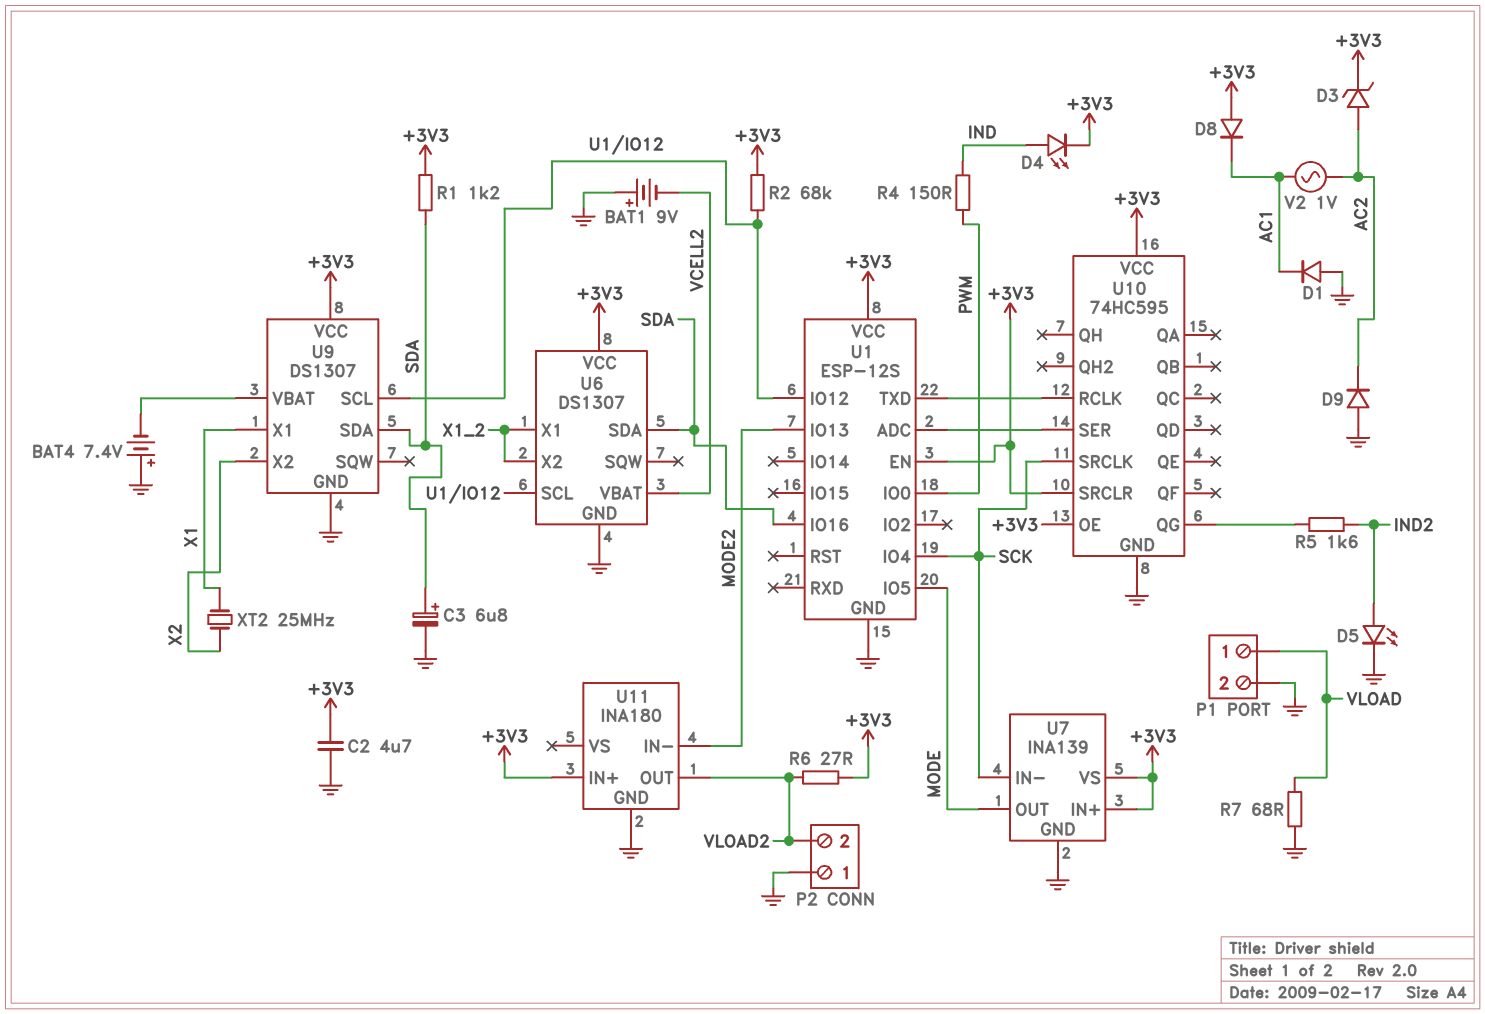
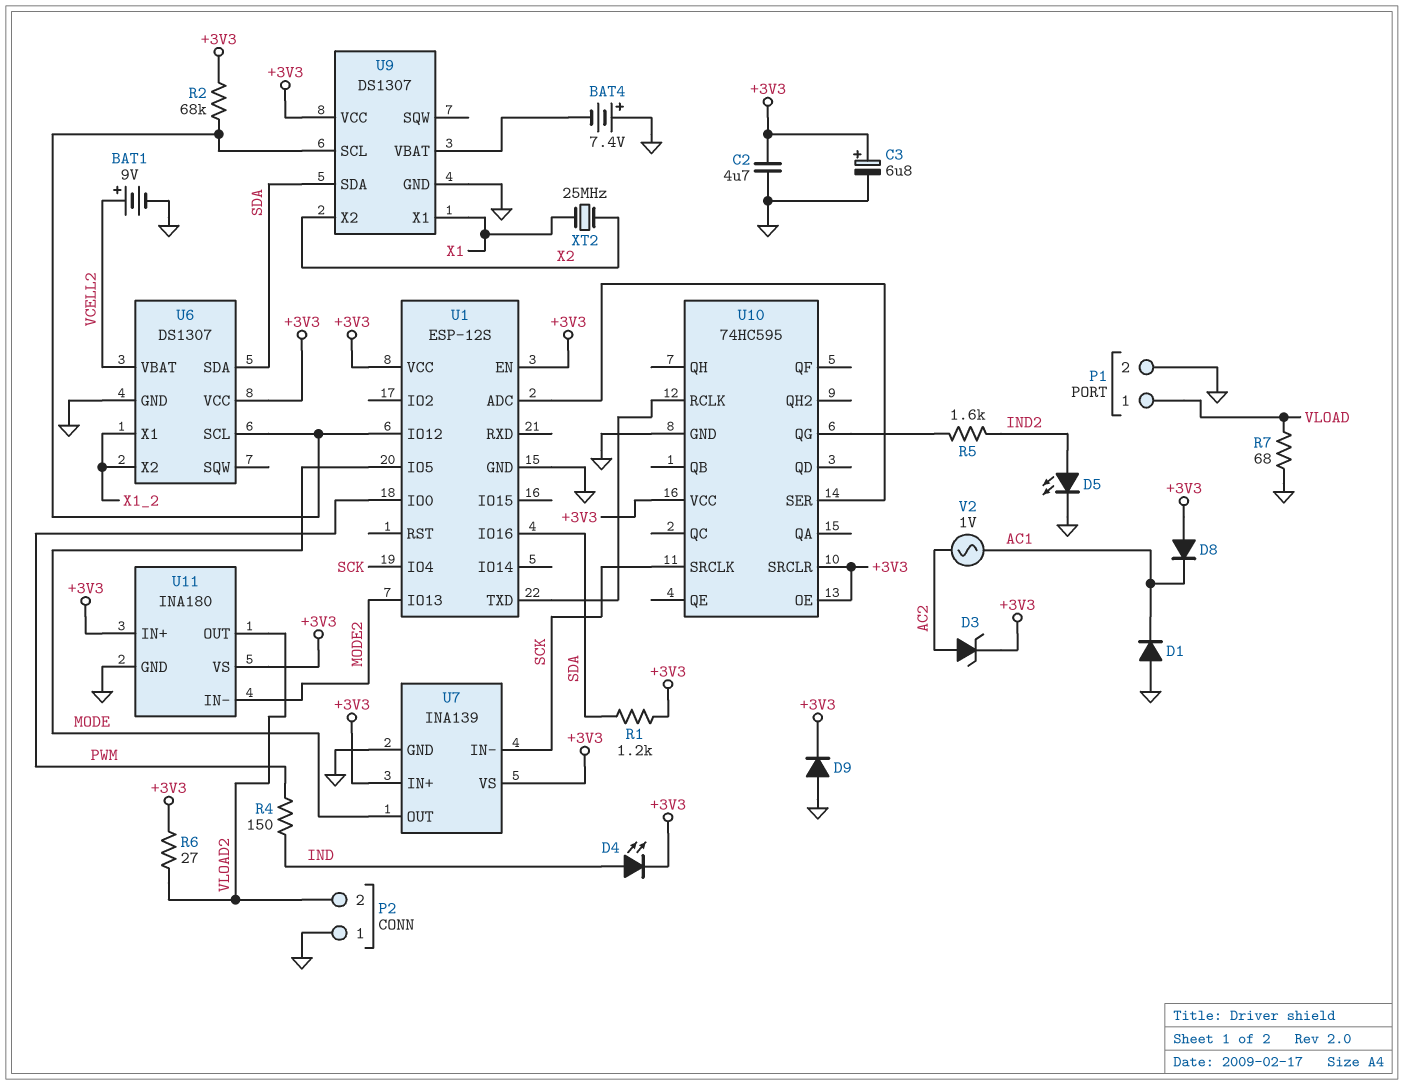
BAT1: 9V (plus GND, minus VCELL2) -> 9V (plus VCELL2, minus GND)
C3: 6.8uF (plus SDA, minus GND) -> 6.8uF (plus +3V3, minus GND)
D9: diode (A GND, K AC2) -> diode (A GND, K +3V3)
U11 pin VS: none -> +3V3

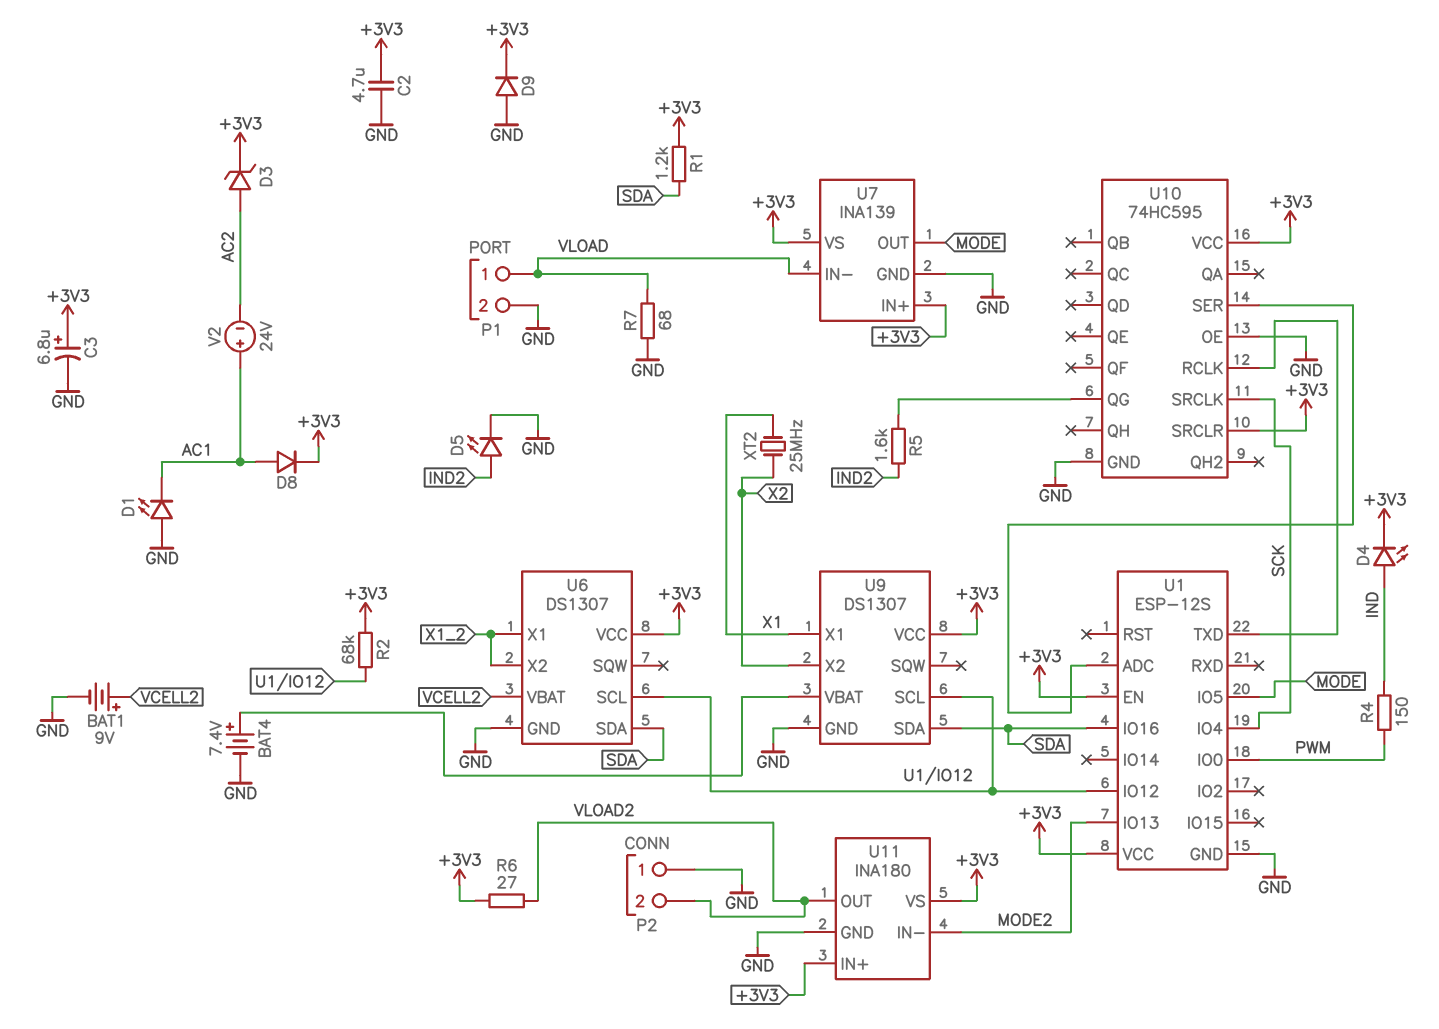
BAT4: 7.4V (plus GND, minus U9/VBAT) -> 7.4V (plus U9/VBAT, minus GND)
D1: diode (A GND, K AC1) -> LED (A GND, K AC1)
D8: diode (A +3V3, K AC1) -> diode (A AC1, K +3V3)
U7 pin IN-: SCK -> VLOAD
U10 pin OE: +3V3 -> GND
V2: AC 1V (AC1, AC2) -> 24V (plus AC1, minus AC2)

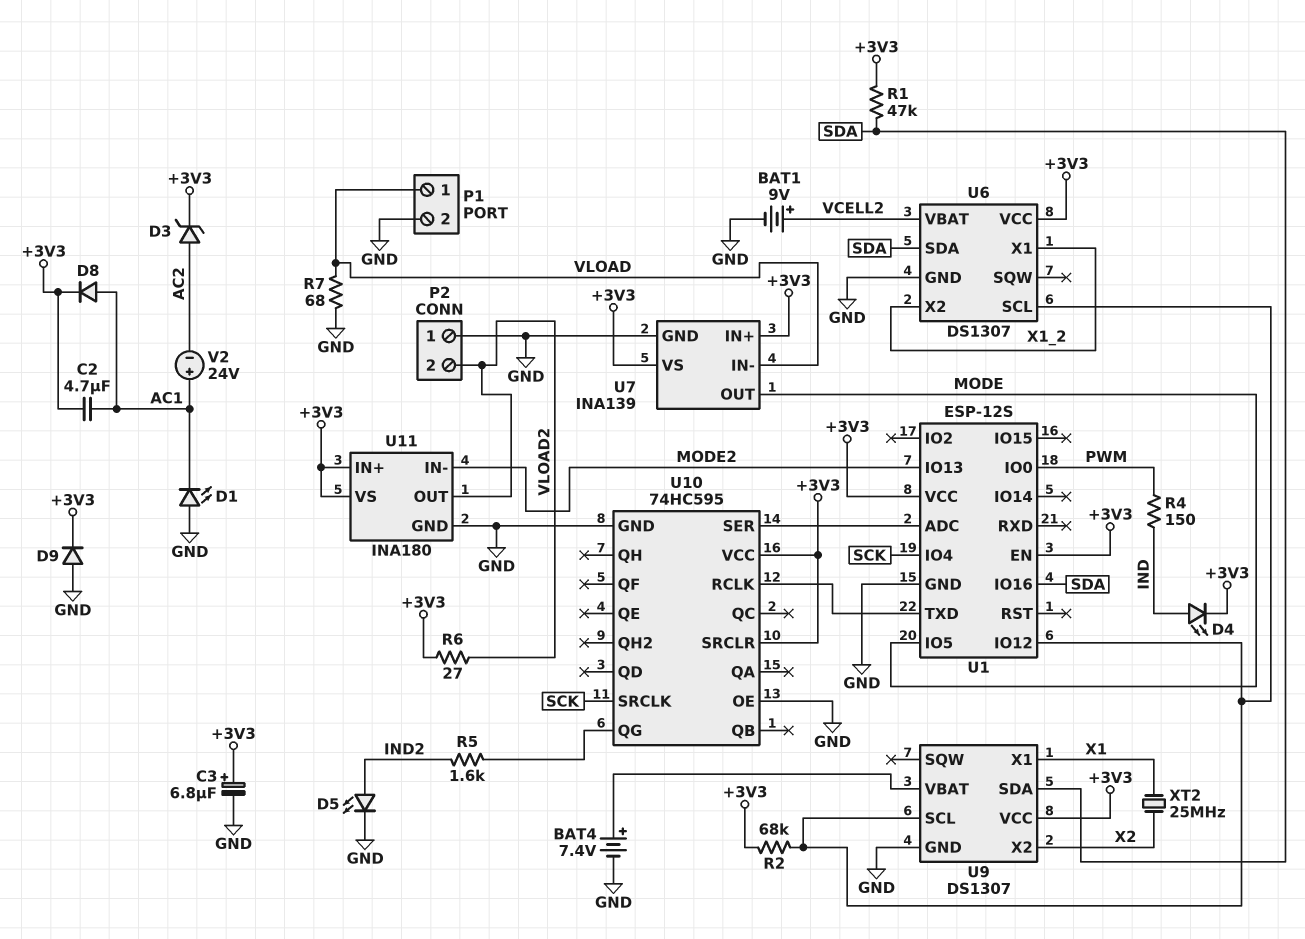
C2: 4.7uF (+3V3, GND) -> 4.7uF (+3V3, AC1)
R1: 1.2k (+3V3, SDA) -> 47k (+3V3, SDA)

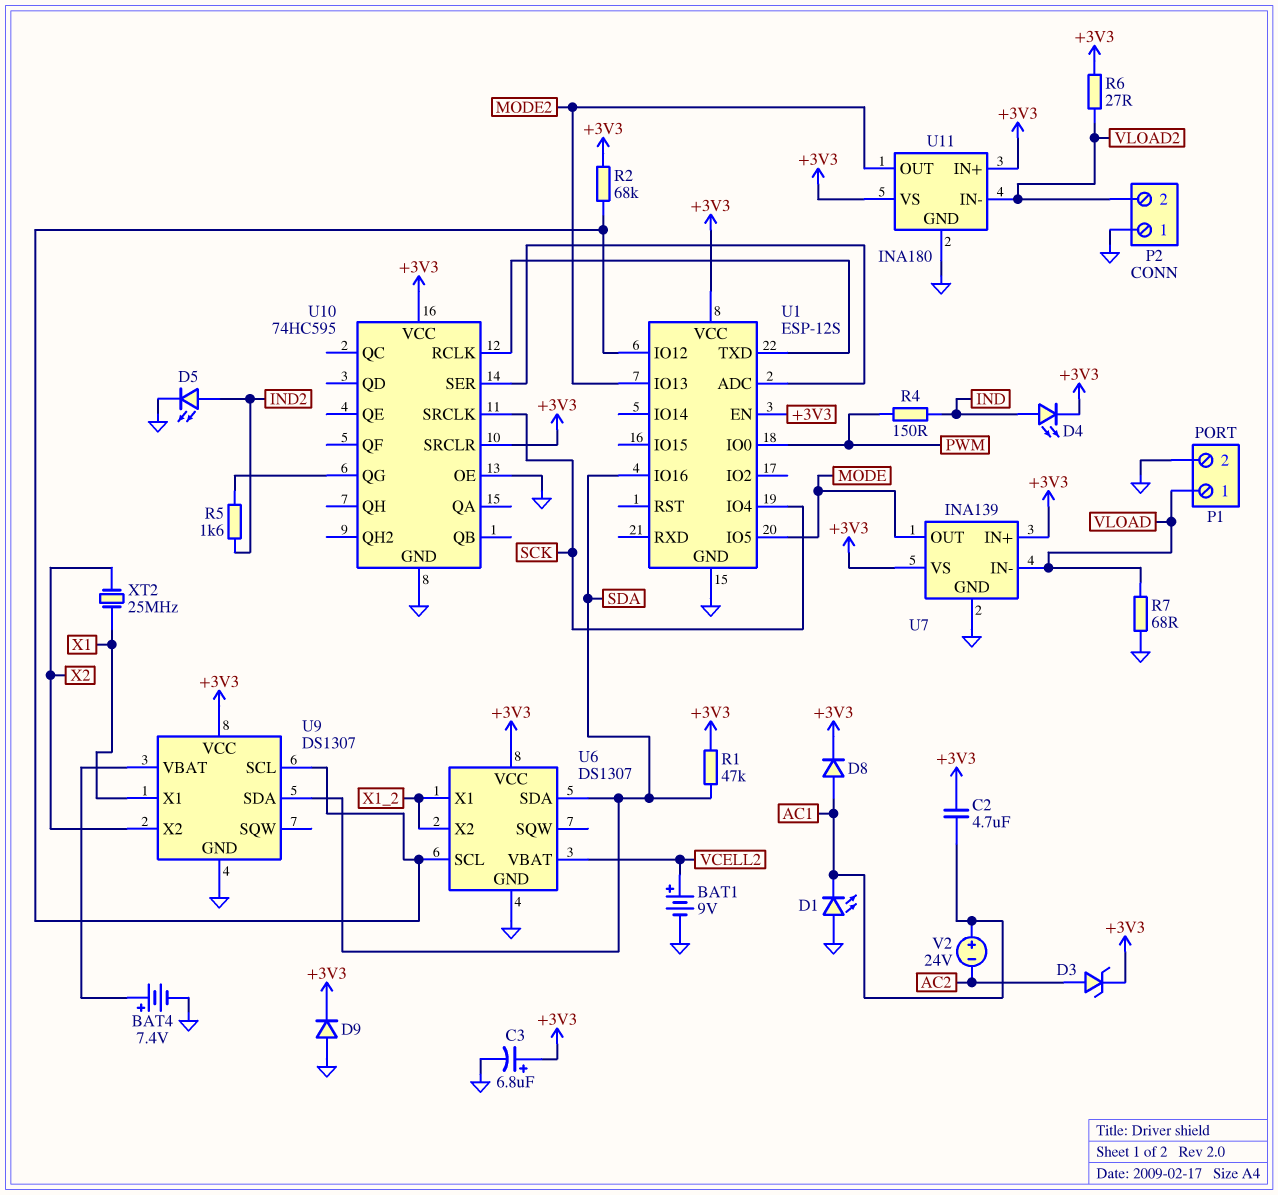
U11 pin IN-: MODE2 -> VLOAD2
U11 pin OUT: VLOAD2 -> MODE2

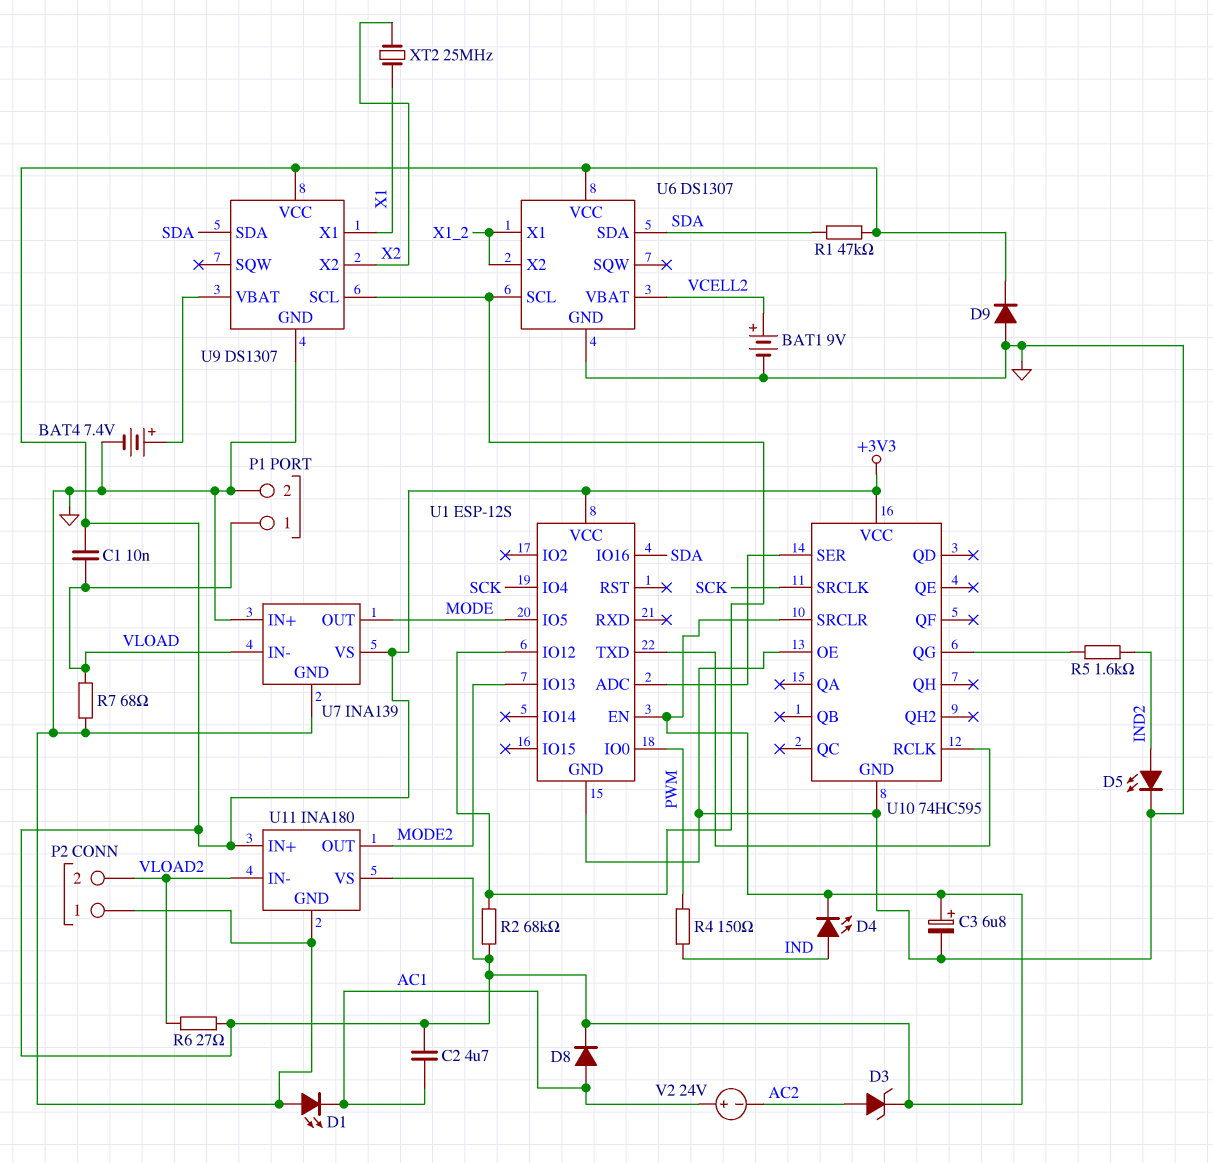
C1: none -> 10nF (+3V3, VLOAD)
U7 pin IN+: +3V3 -> GND

